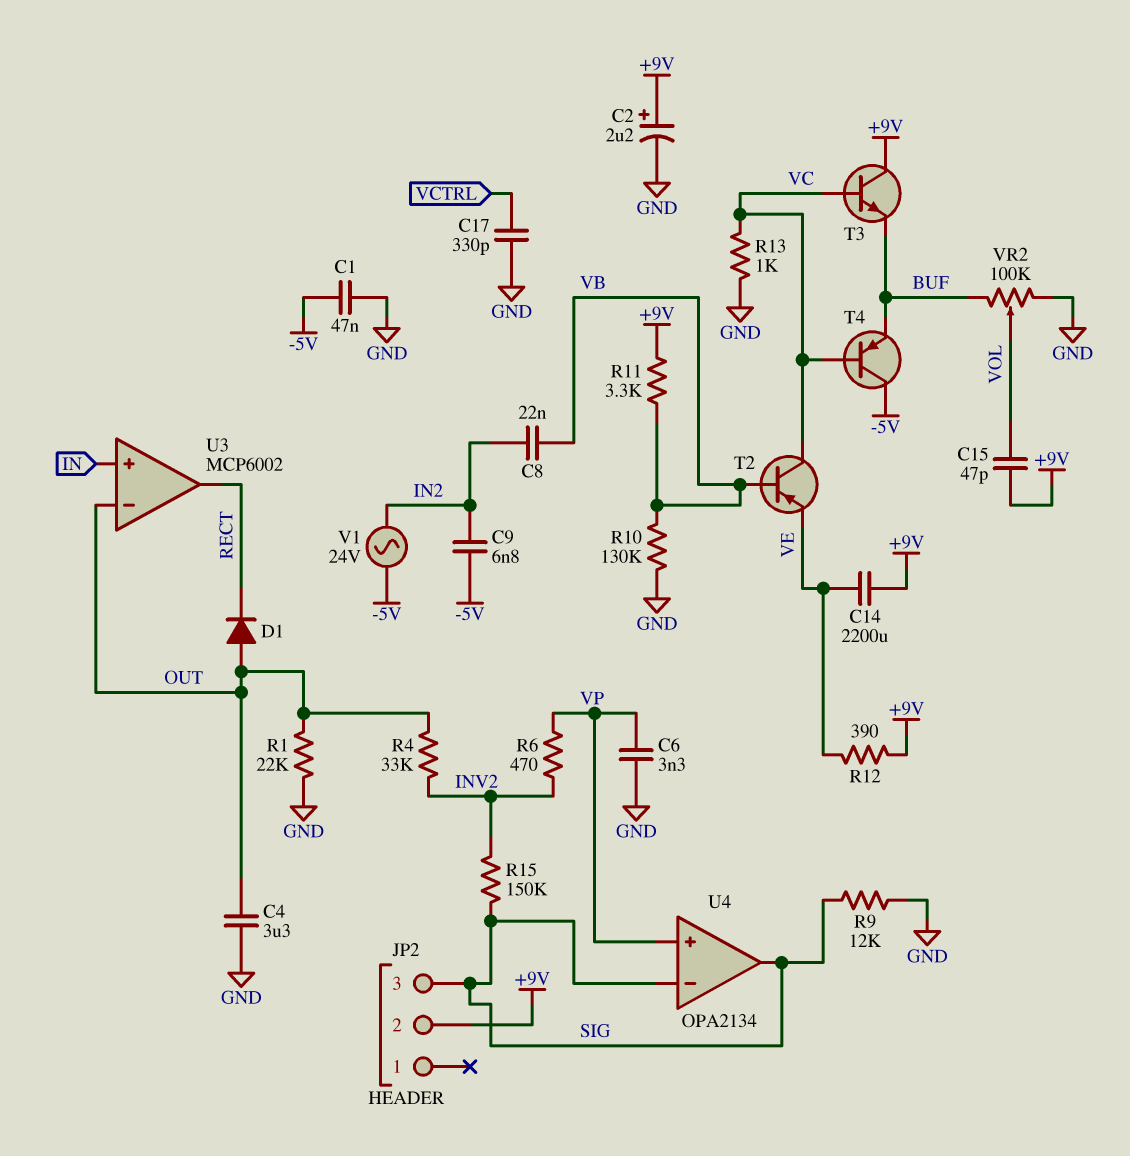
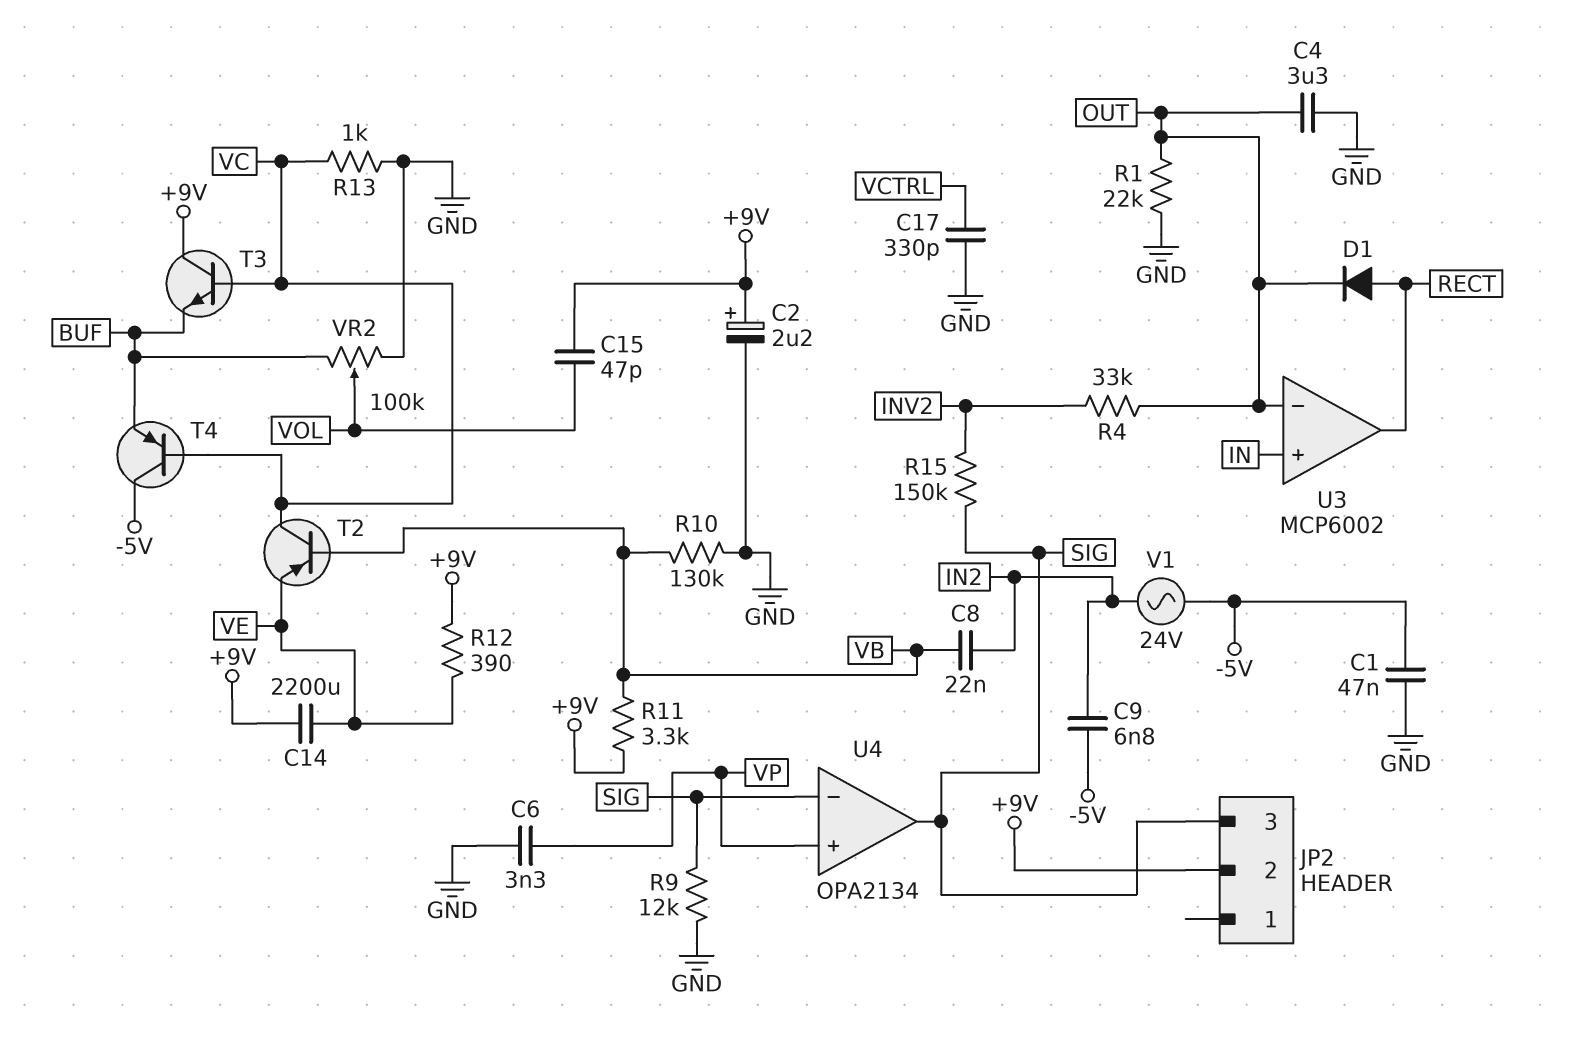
D1: diode (A OUT, K RECT) -> diode (A RECT, K OUT)
R6: 470 (INV2, VP) -> none

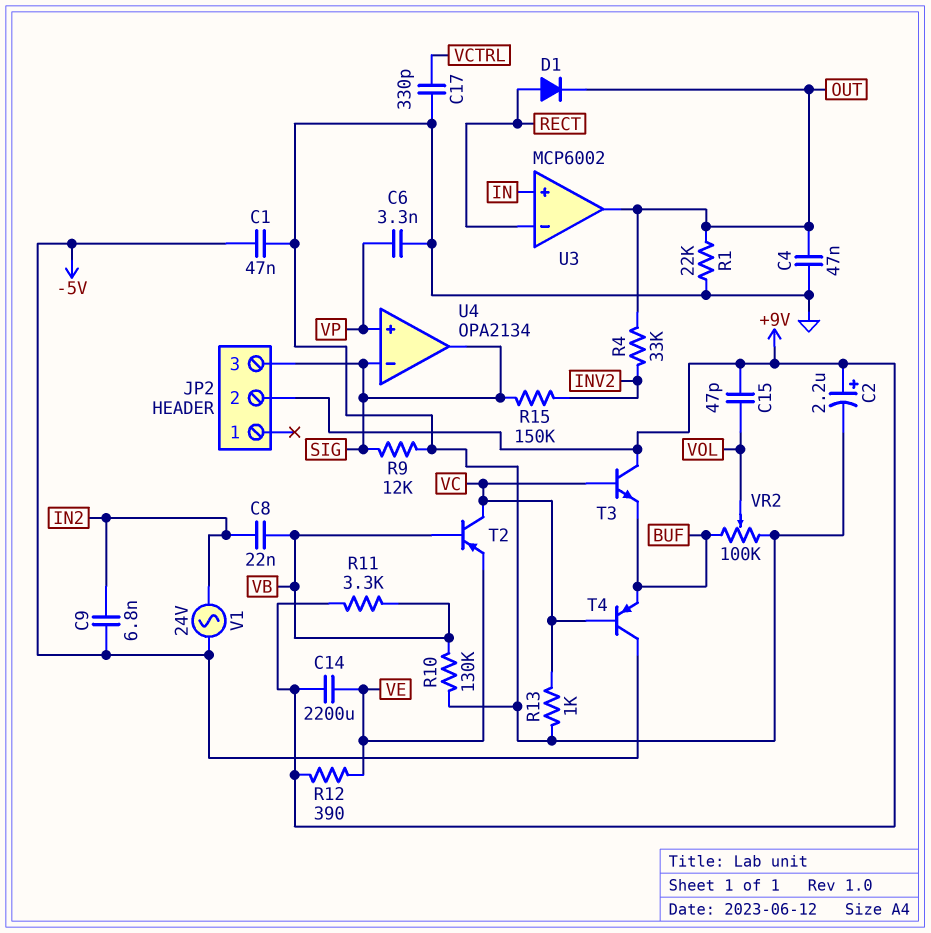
C4: 3.3uF (GND, OUT) -> 47nF (GND, OUT)
U3 pin in-: OUT -> RECT
U3 pin out: RECT -> OUT

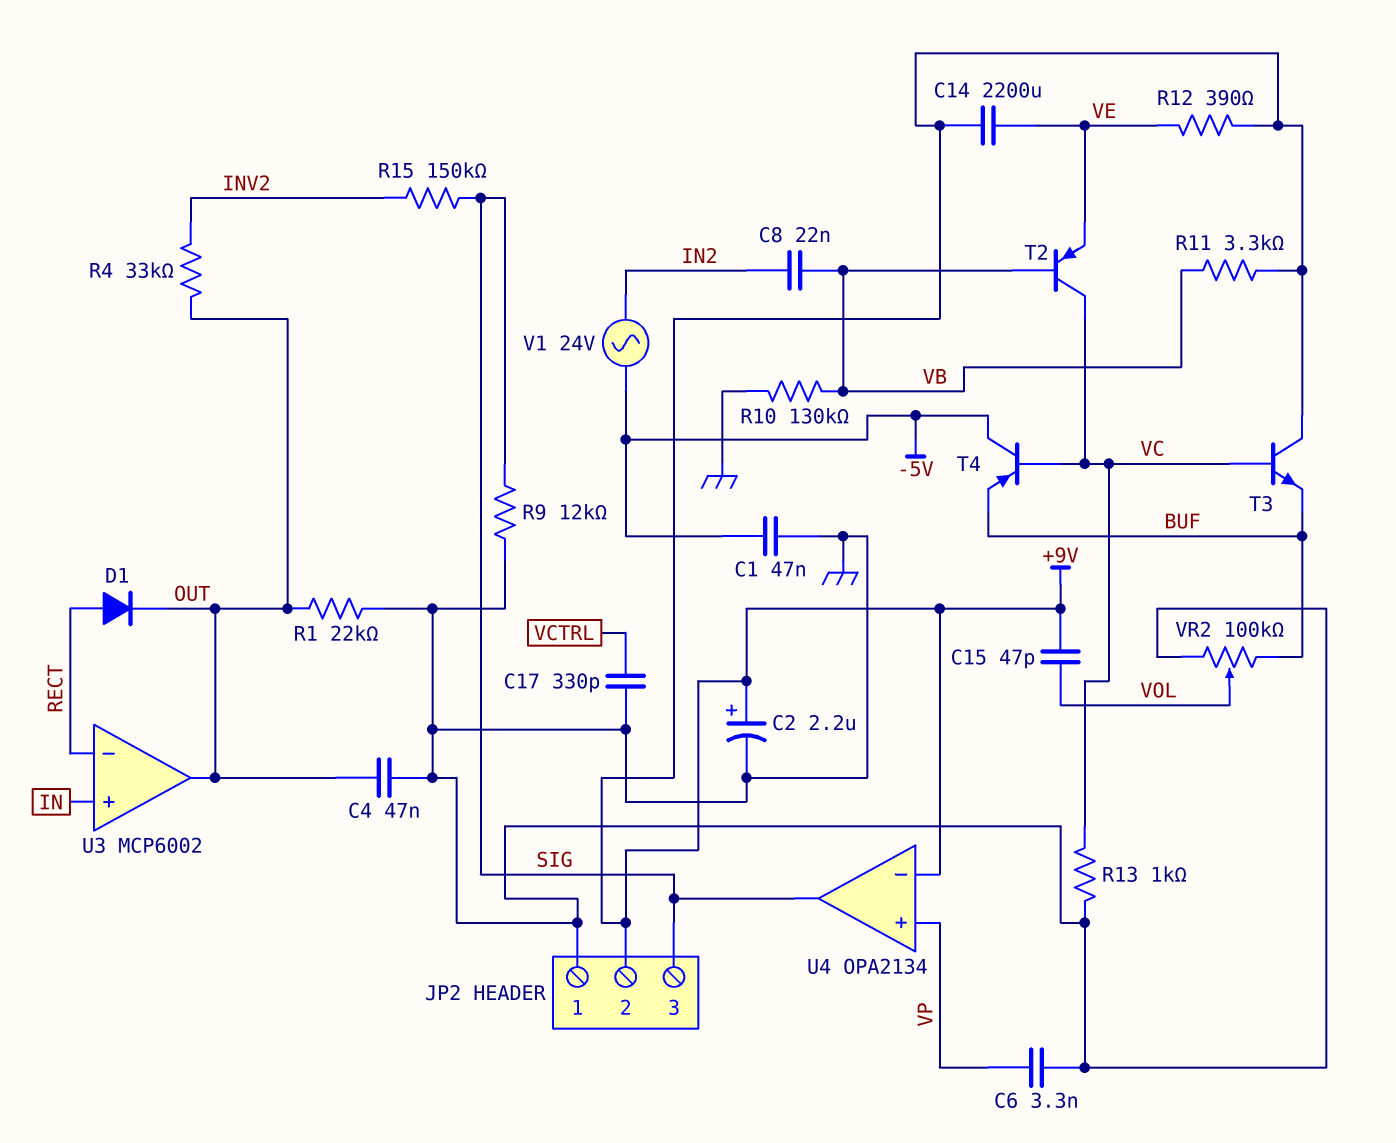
C9: 6.8nF (-5V, IN2) -> none
JP2 pin 1: none -> GND
U4 pin in-: SIG -> +9V

